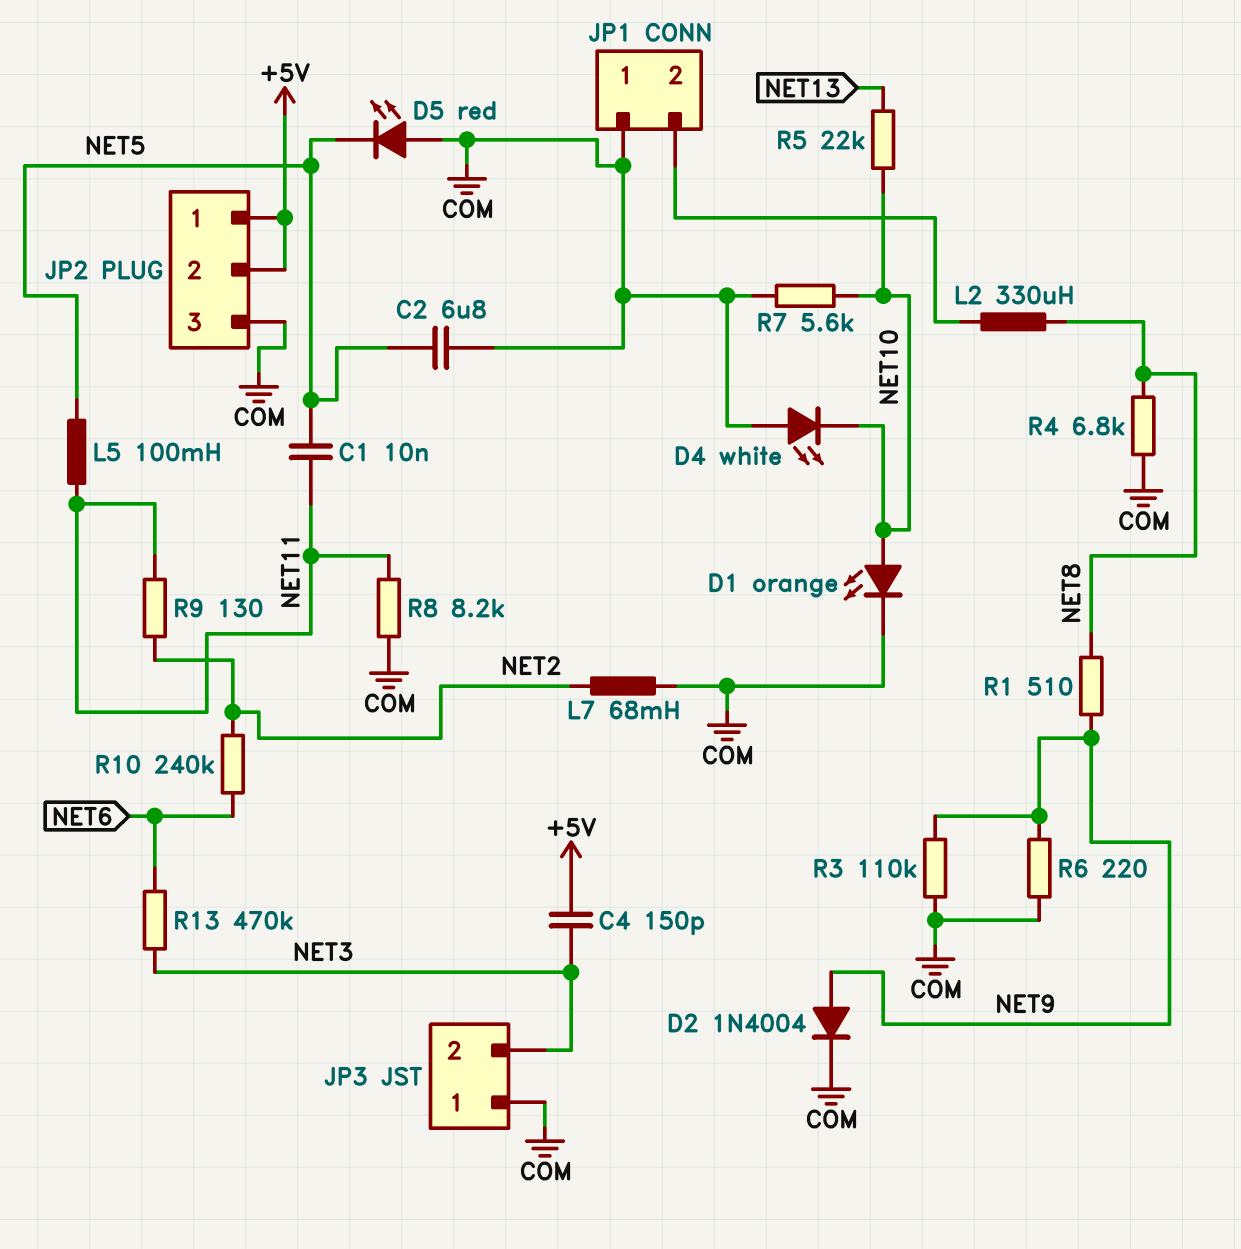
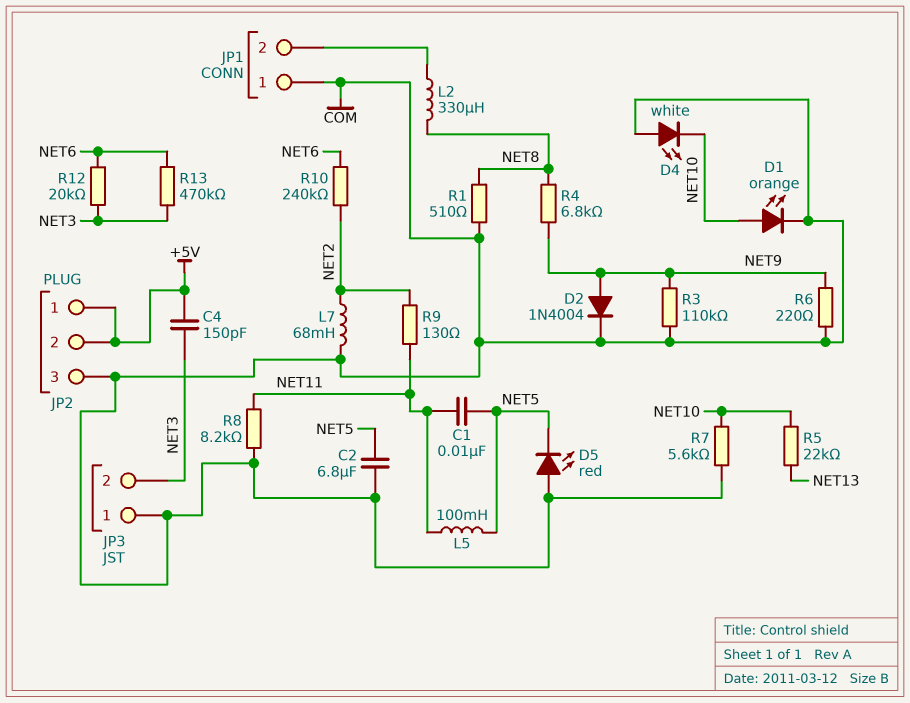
R1: 510 (NET8, NET9) -> 510 (COM, NET8)
R4: 6.8k (COM, NET8) -> 6.8k (NET8, NET9)
R12: none -> 20k (NET3, NET6)

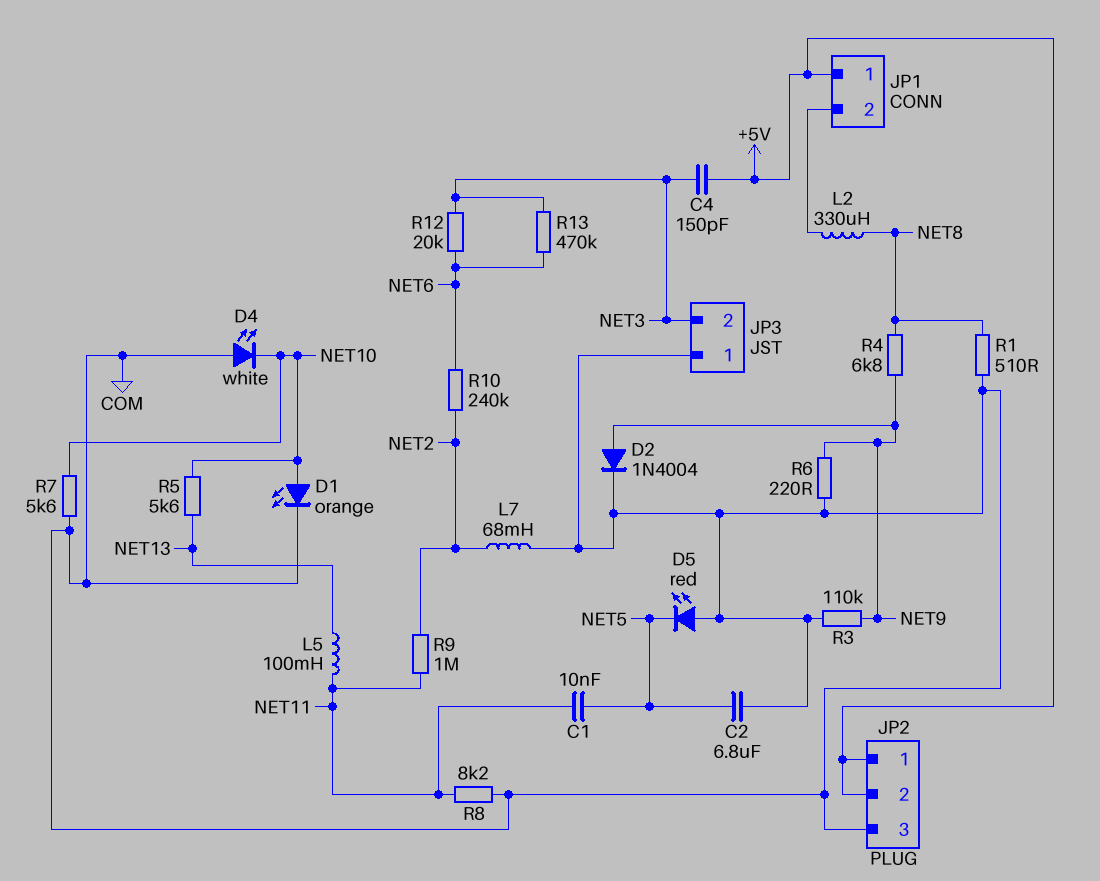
JP1 pin 1: COM -> +5V
L5: 100mH (NET5, NET11) -> 100mH (NET11, NET13)
R5: 22k (NET10, NET13) -> 5.6k (NET10, NET13)
R9: 130 (NET2, NET11) -> 1M (NET2, NET11)

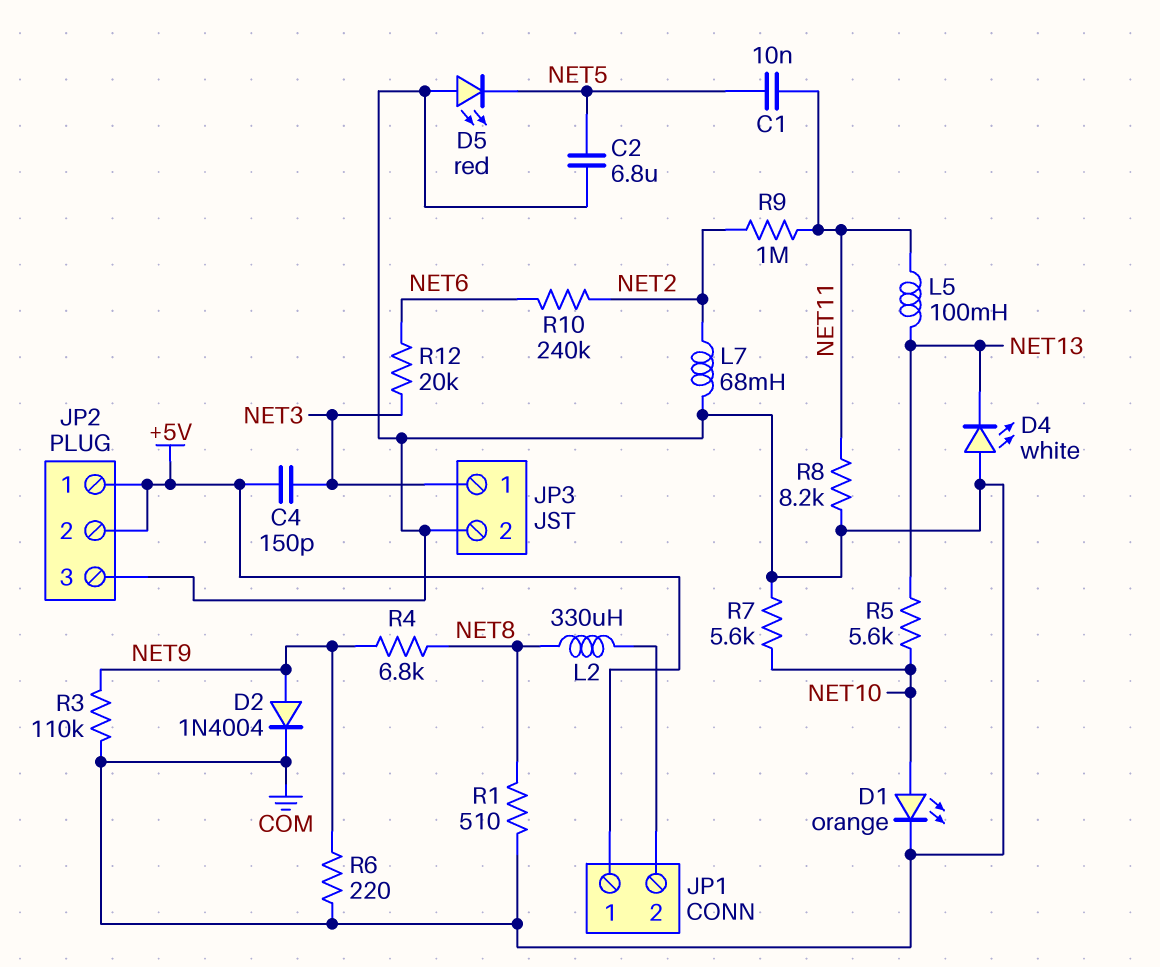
D4: LED white (A COM, K NET10) -> LED white (A COM, K NET13)
JP3 pin 1: COM -> NET3
JP3 pin 2: NET3 -> COM
R13: 470k (NET3, NET6) -> none

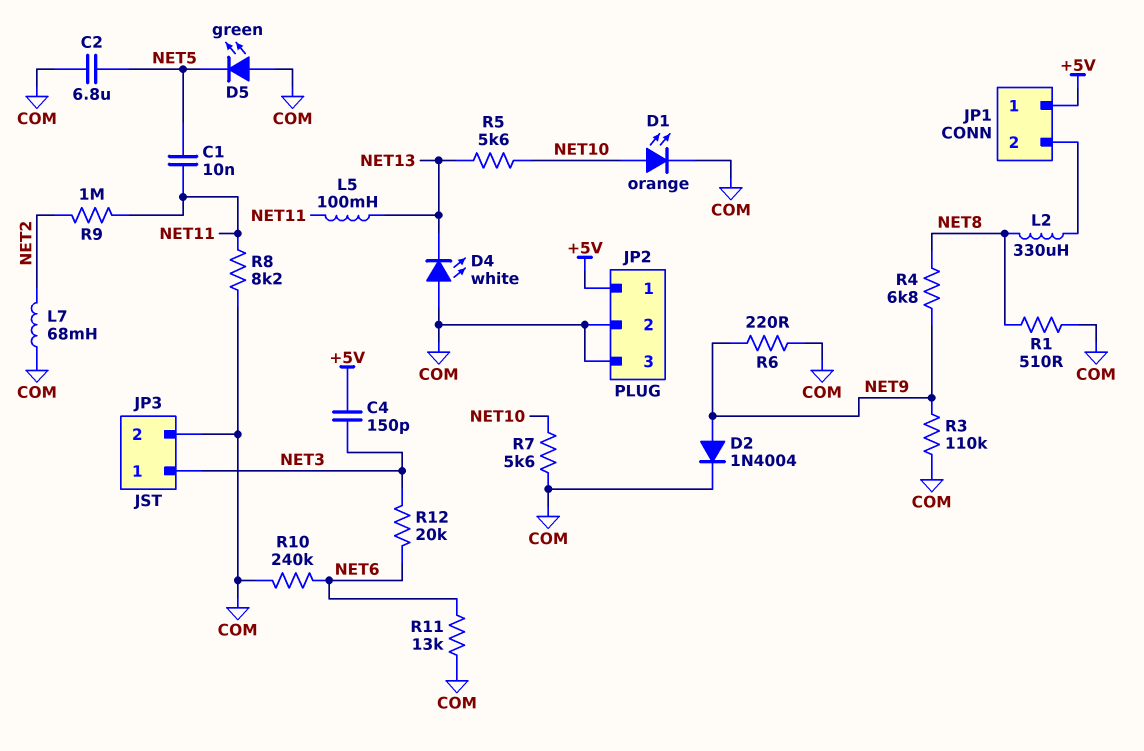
D5: LED red (A COM, K NET5) -> LED green (A COM, K NET5)
JP2 pin 2: +5V -> COM
R10: 240k (NET2, NET6) -> 240k (COM, NET6)
R11: none -> 13k (COM, NET6)

